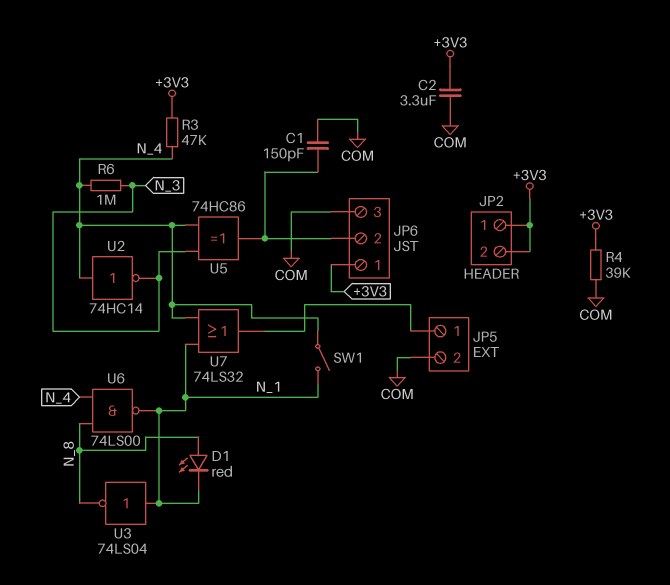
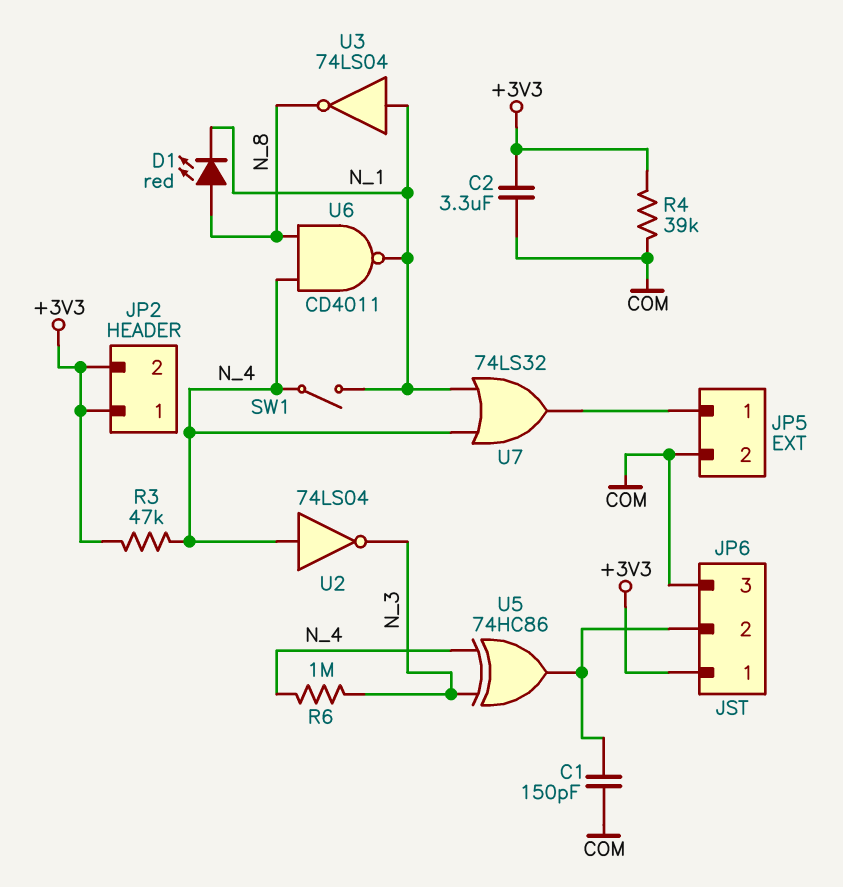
U2: NOT 74HC14 (in N_4, out N_3) -> NOT 74LS04 (in N_4, out N_3)
U6: NAND 74LS00 (in N_4, in N_8, out N_1) -> NAND CD4011 (in N_4, in N_8, out N_1)

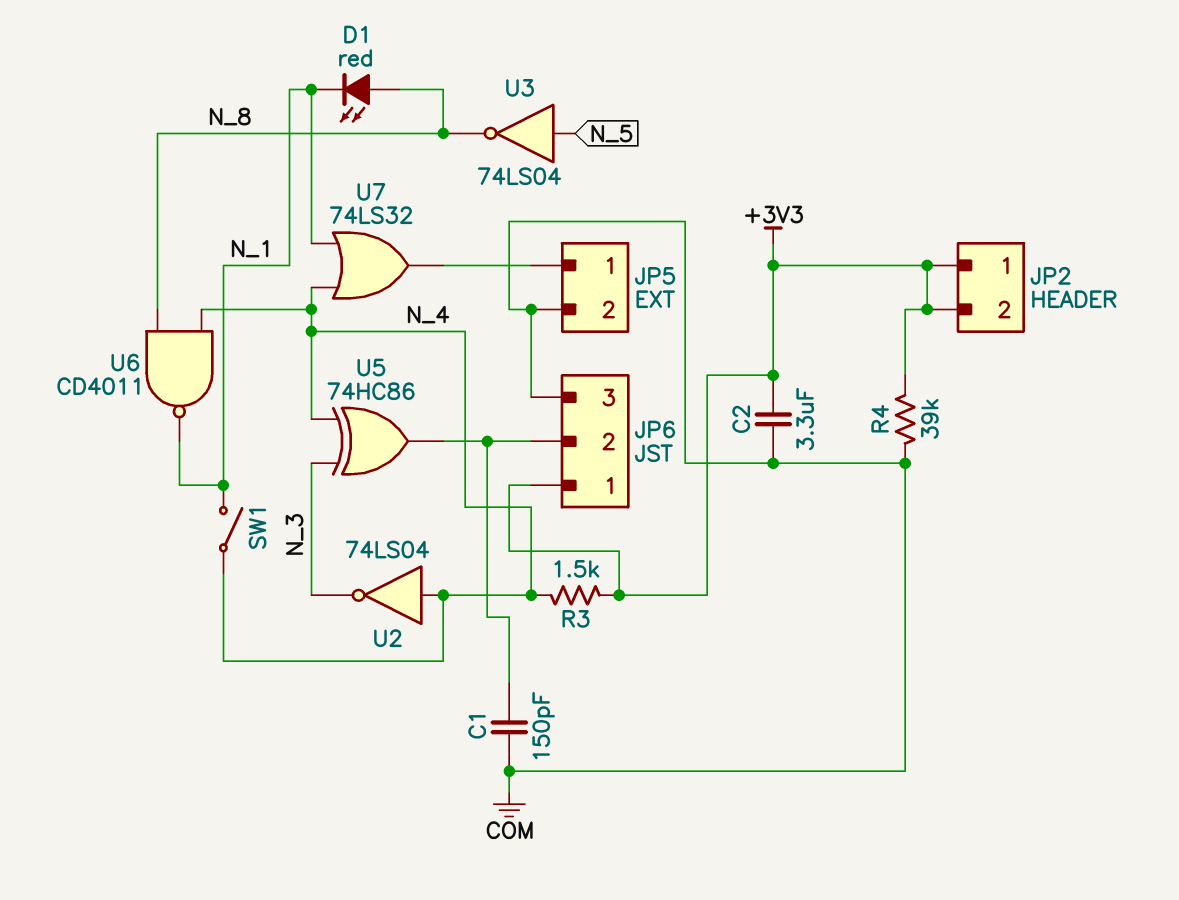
R3: 47k (+3V3, N_4) -> 1.5k (+3V3, N_4)
R6: 1M (N_3, N_4) -> none
U3: NOT 74LS04 (in N_1, out N_8) -> NOT 74LS04 (in N_5, out N_8)

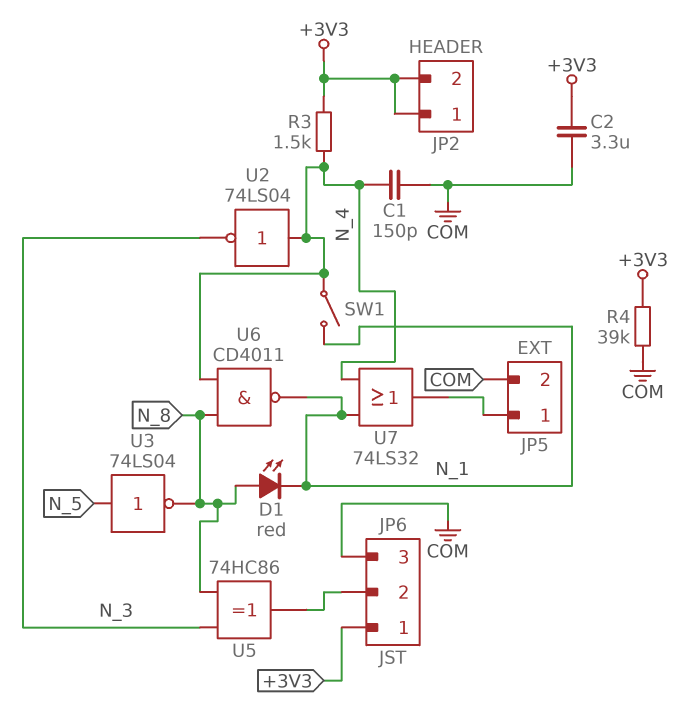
C1: 150pF (COM, JP6/2) -> 150pF (COM, N_4)
U5: XOR 74HC86 (in N_3, in N_4, out JP6/2) -> XOR 74HC86 (in N_3, in N_8, out JP6/2)

